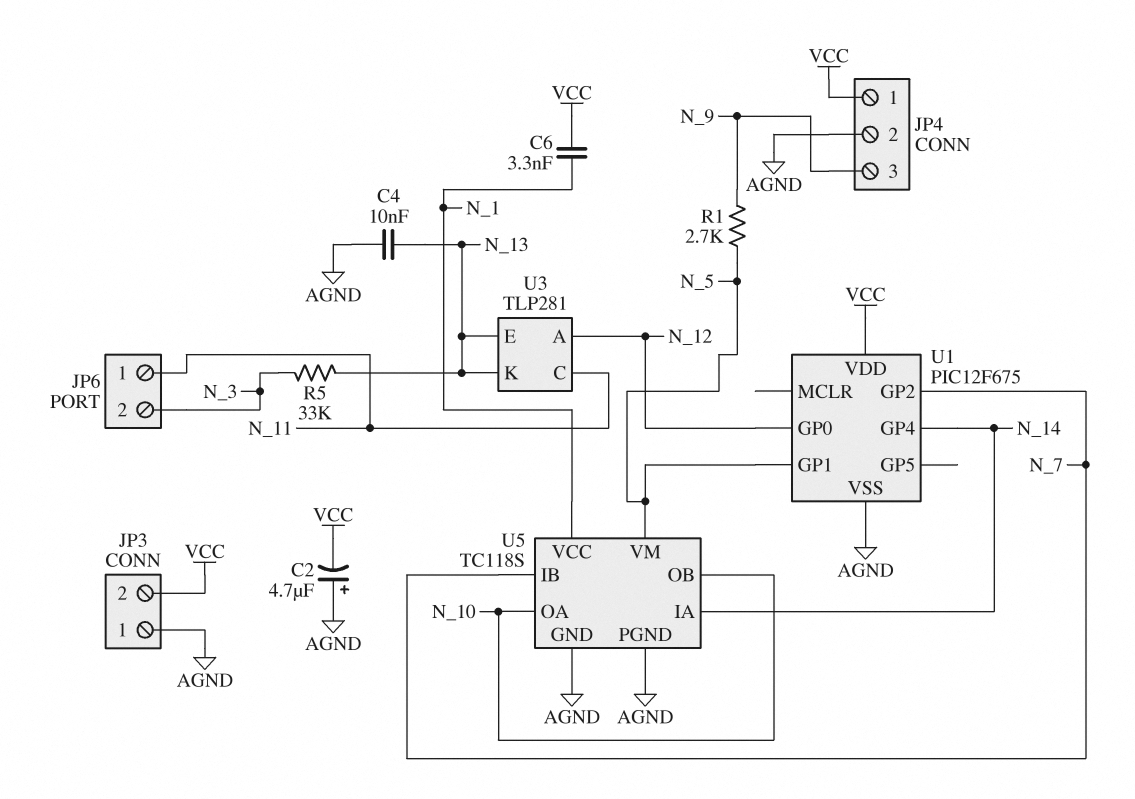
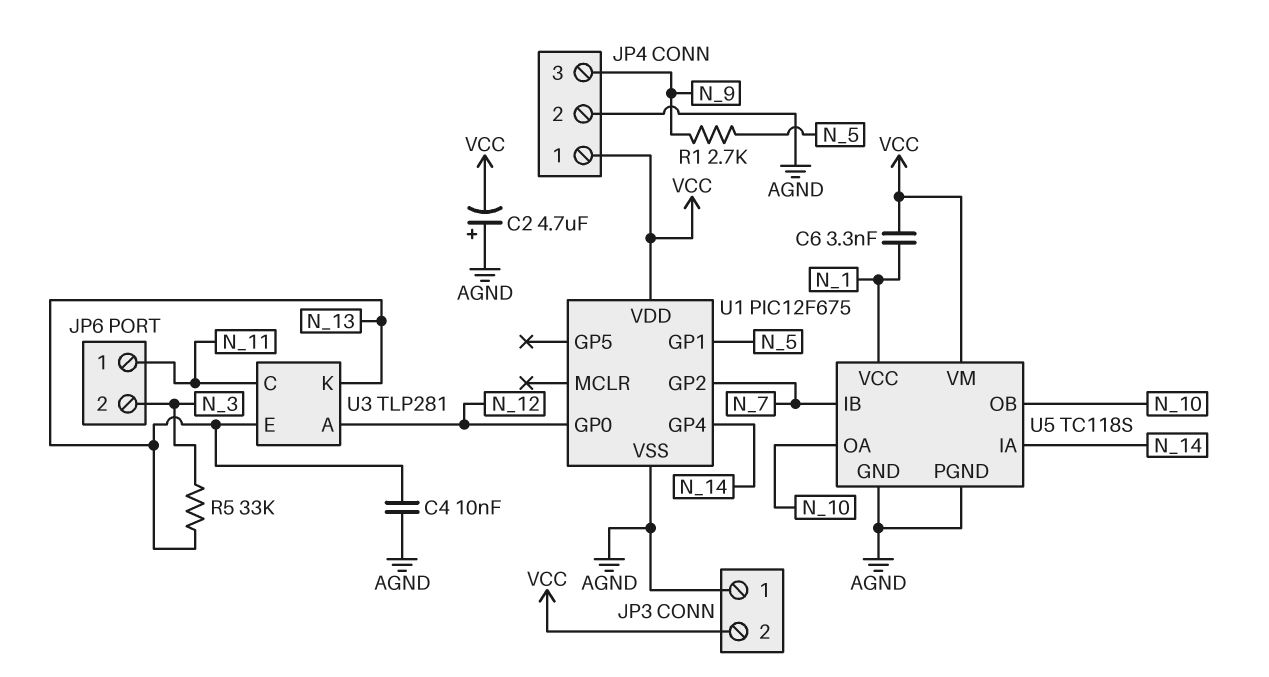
U5 pin VM: N_5 -> VCC

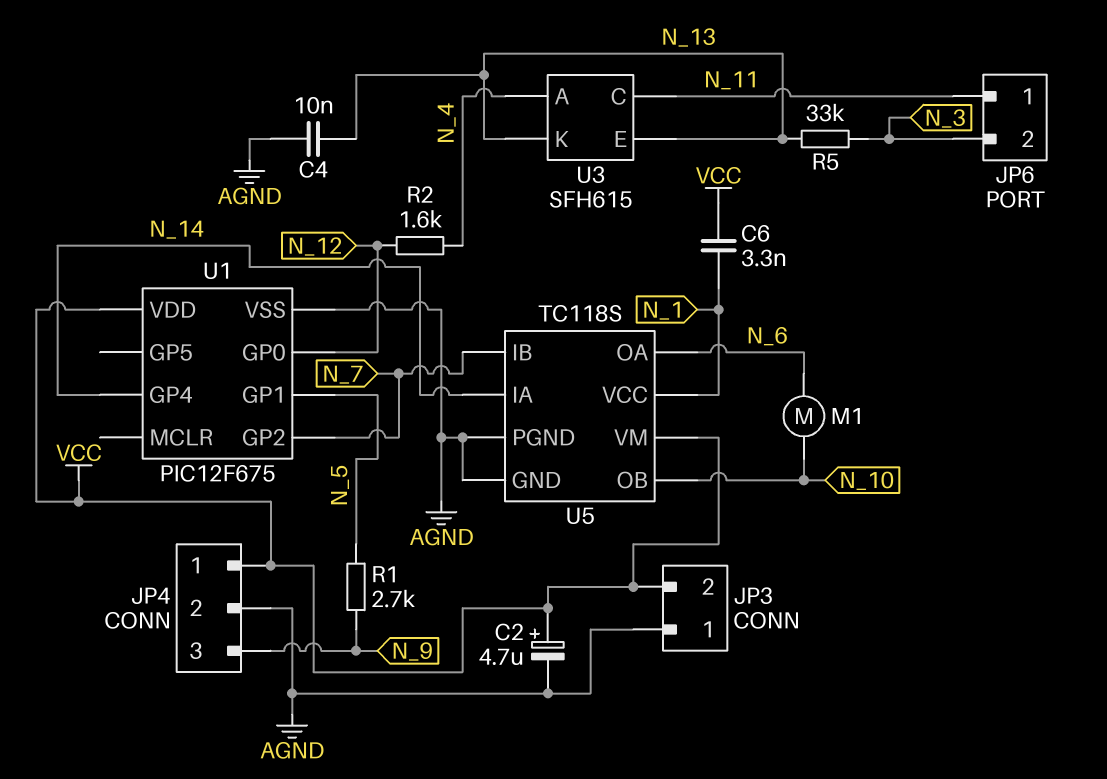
C2: 4.7uF (plus AGND, minus VCC) -> 4.7uF (plus VCC, minus AGND)
M1: none -> motor (N_6, N_10)
R2: none -> 1.6k (N_4, N_12)
U3: TLP281 -> SFH615
U3 pin A: N_12 -> N_4
U5 pin OA: N_10 -> N_6

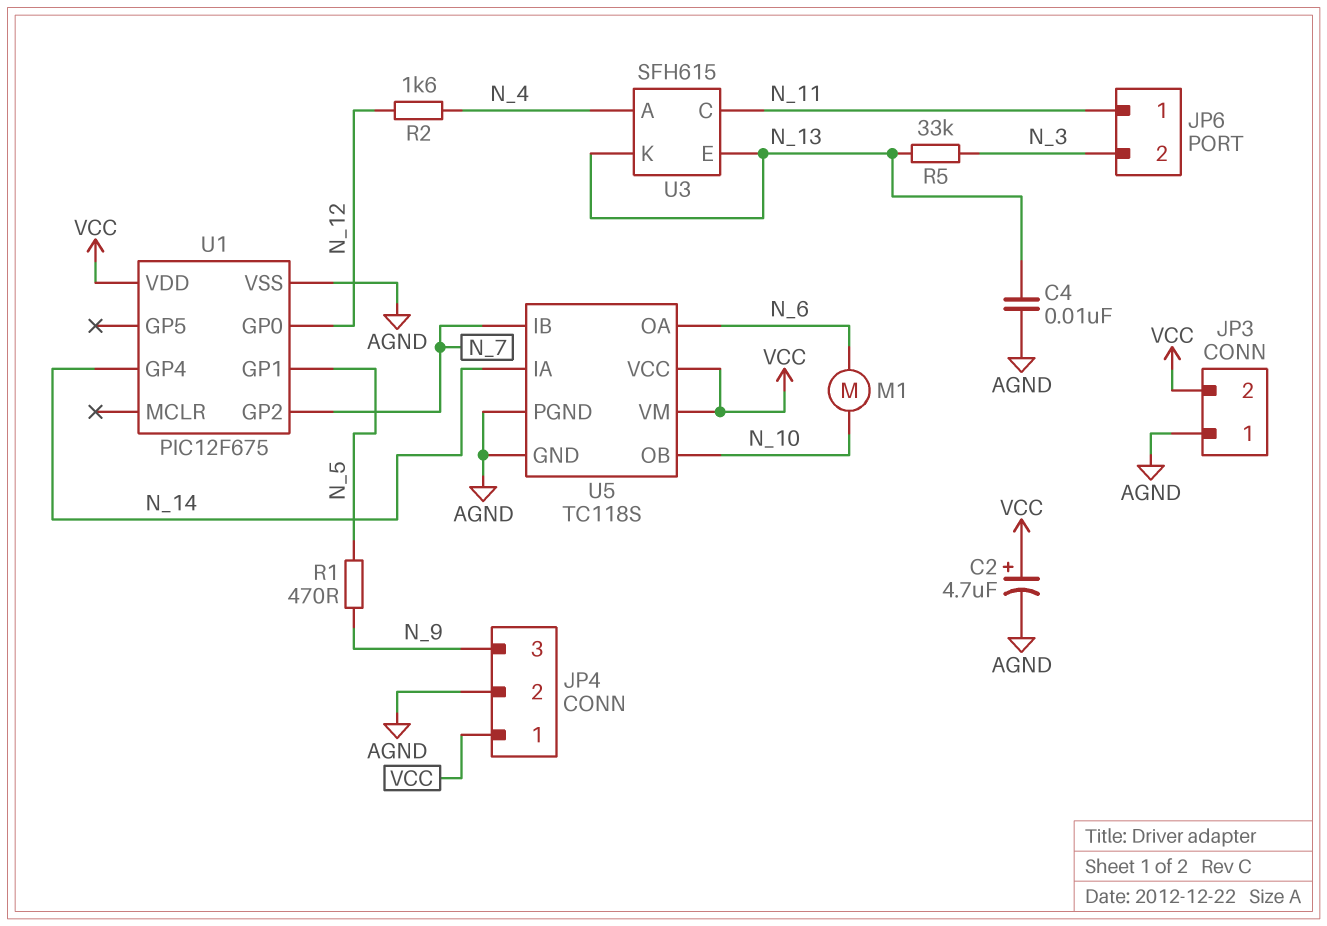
C6: 3.3nF (N_1, VCC) -> none
R1: 2.7k (N_5, N_9) -> 470 (N_5, N_9)
U5 pin VCC: N_1 -> VCC

